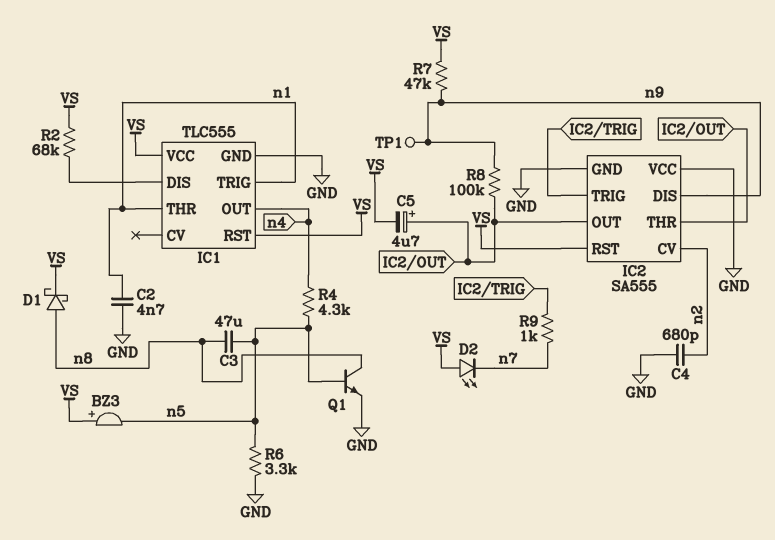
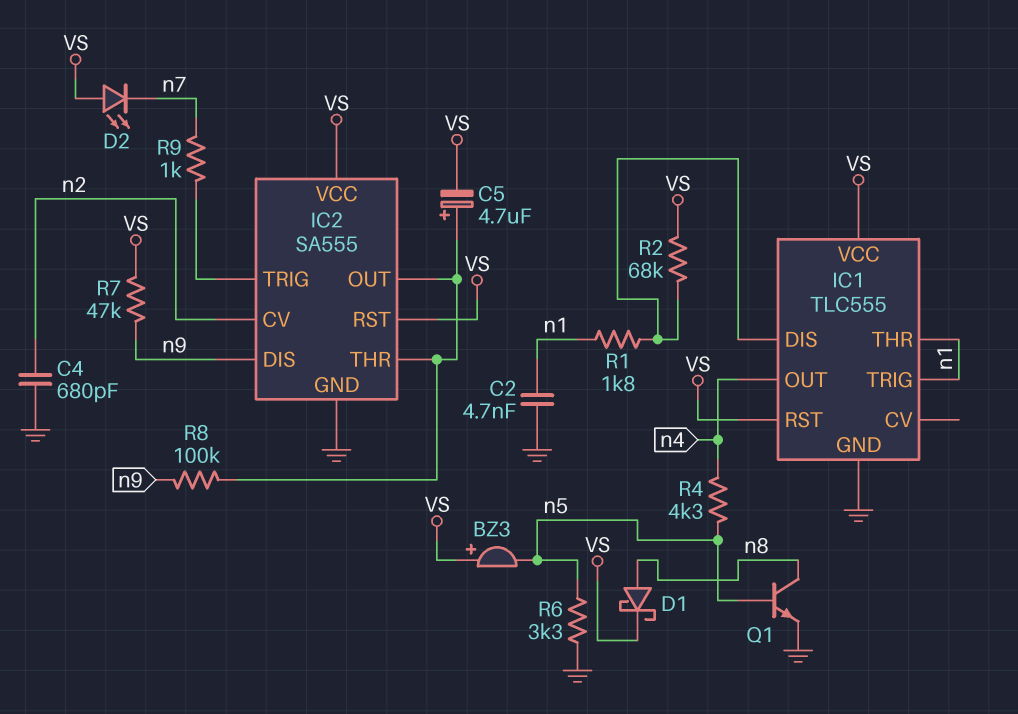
C3: 47uF (n5, n8) -> none
IC2 pin VCC: GND -> VS
R1: none -> 1.8k (IC1/DIS, n1)
TP1: test point (n9) -> none

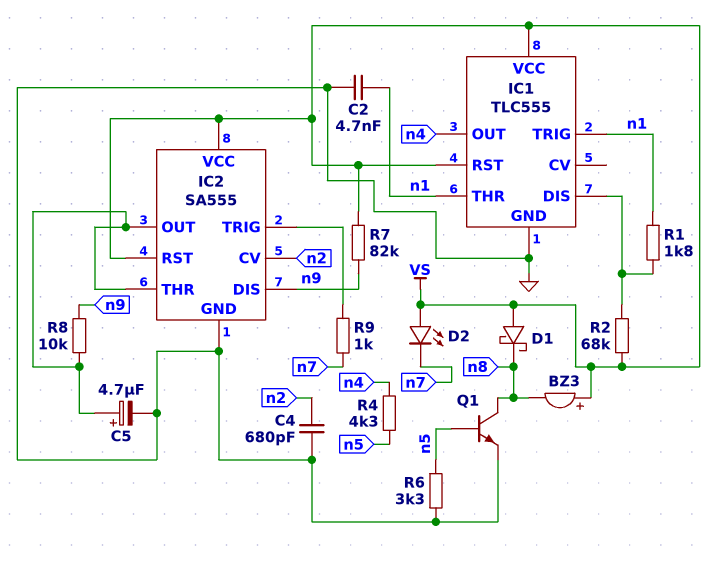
BZ3: buzzer (plus VS, minus n5) -> buzzer (plus VS, minus n8)
C5: 4.7uF (plus IC2/OUT, minus VS) -> 4.7uF (plus IC2/OUT, minus GND)
D1: schottky (A n8, K VS) -> schottky (A VS, K n8)
R7: 47k (VS, n9) -> 82k (VS, n9)
R8: 100k (IC2/OUT, n9) -> 10k (IC2/OUT, n9)

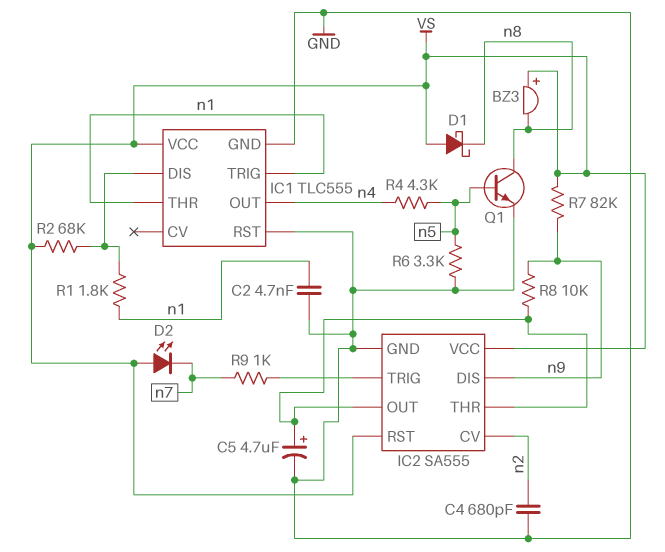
IC1 pin RST: VS -> GND

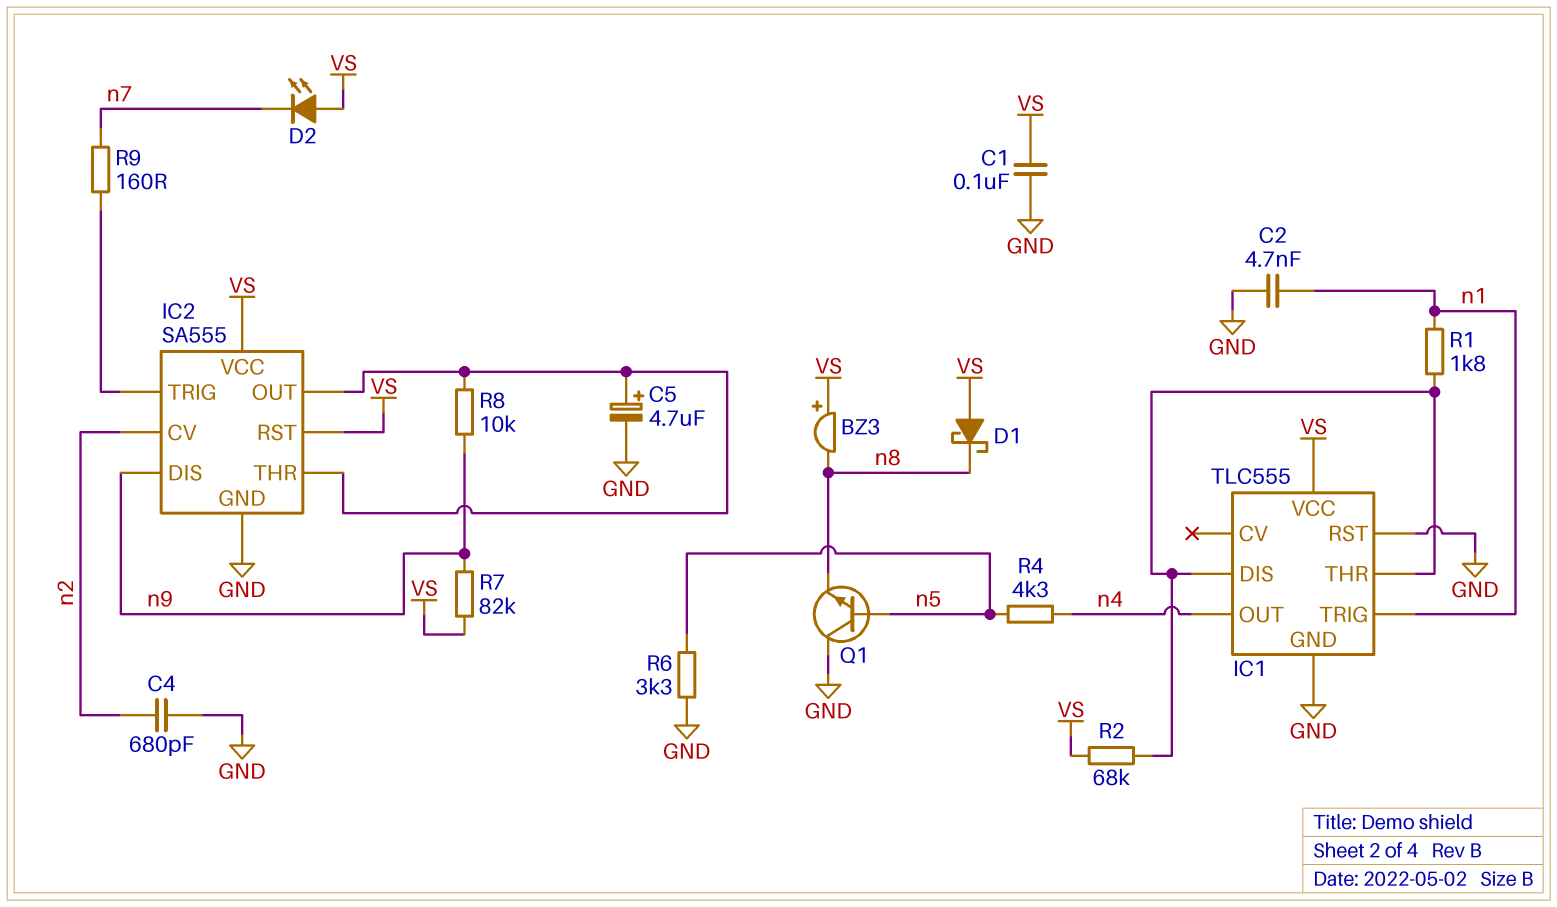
C1: none -> 100nF (GND, VS)
IC1 pin THR: n1 -> IC1/DIS
Q1: NPN (B n5, C n8, E GND) -> NPN (B n5, C GND, E n8)
R9: 1k (IC2/TRIG, n7) -> 160 (IC2/TRIG, n7)

